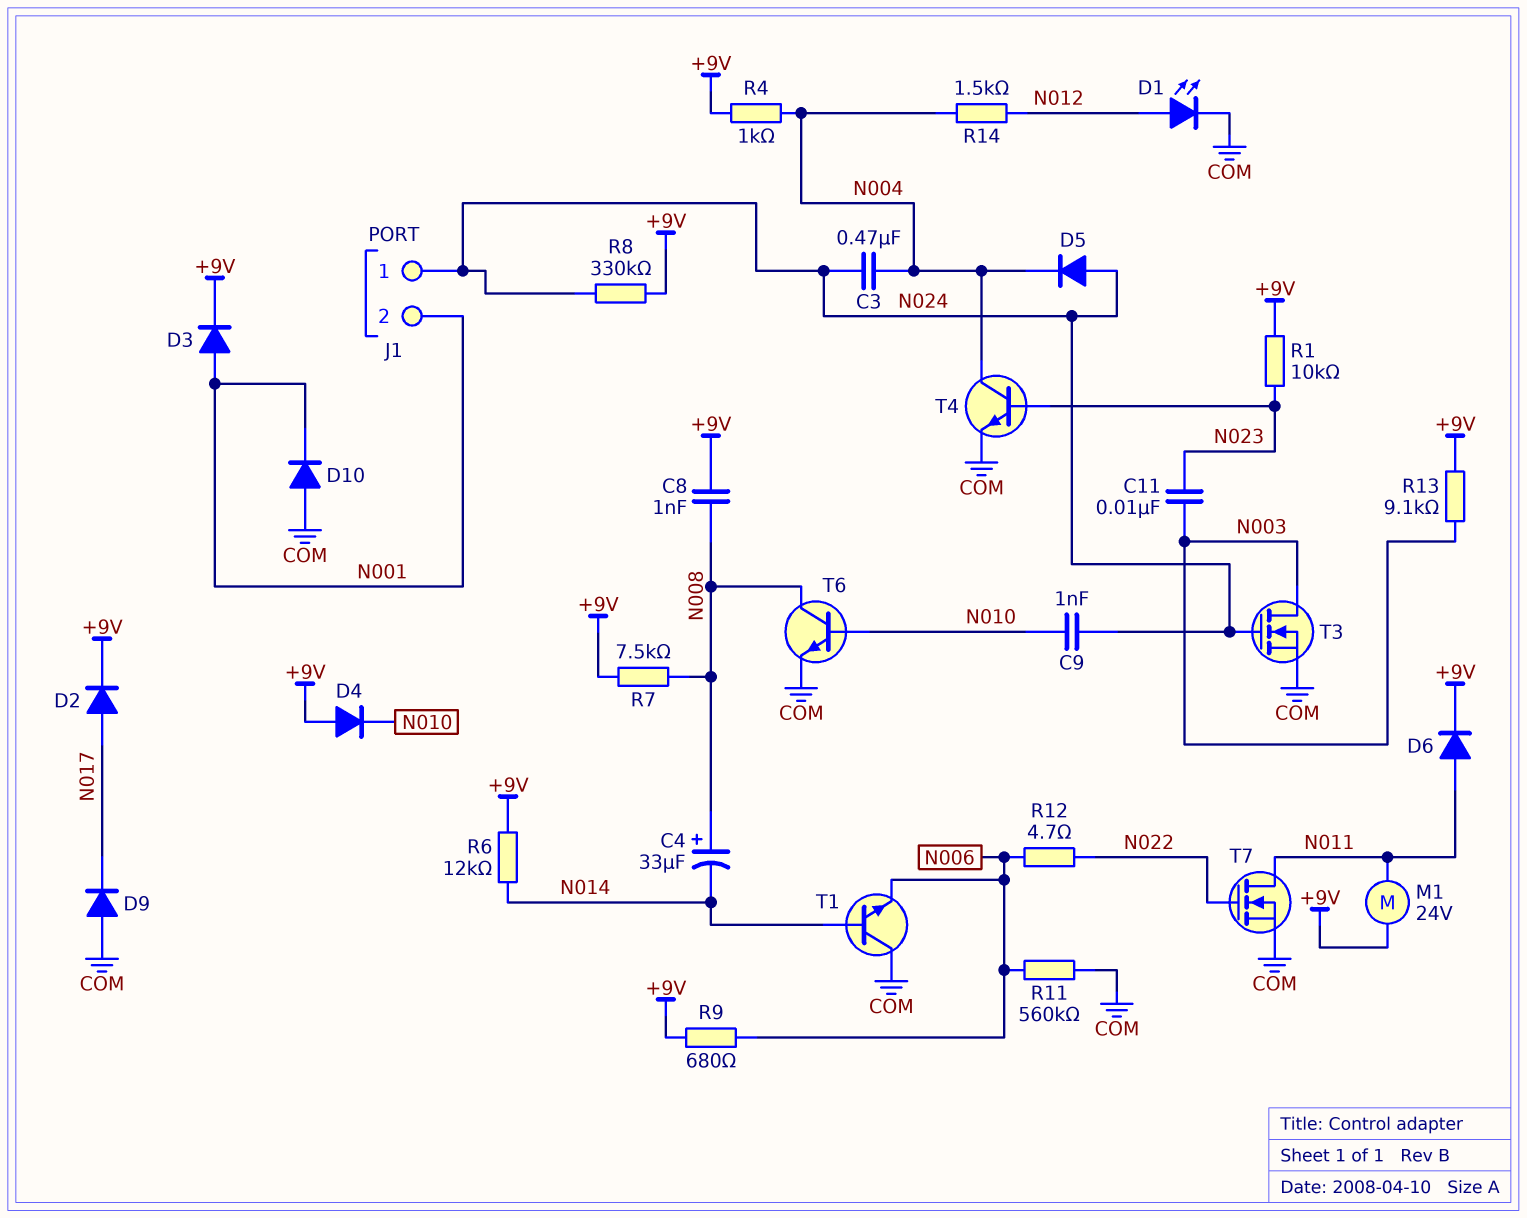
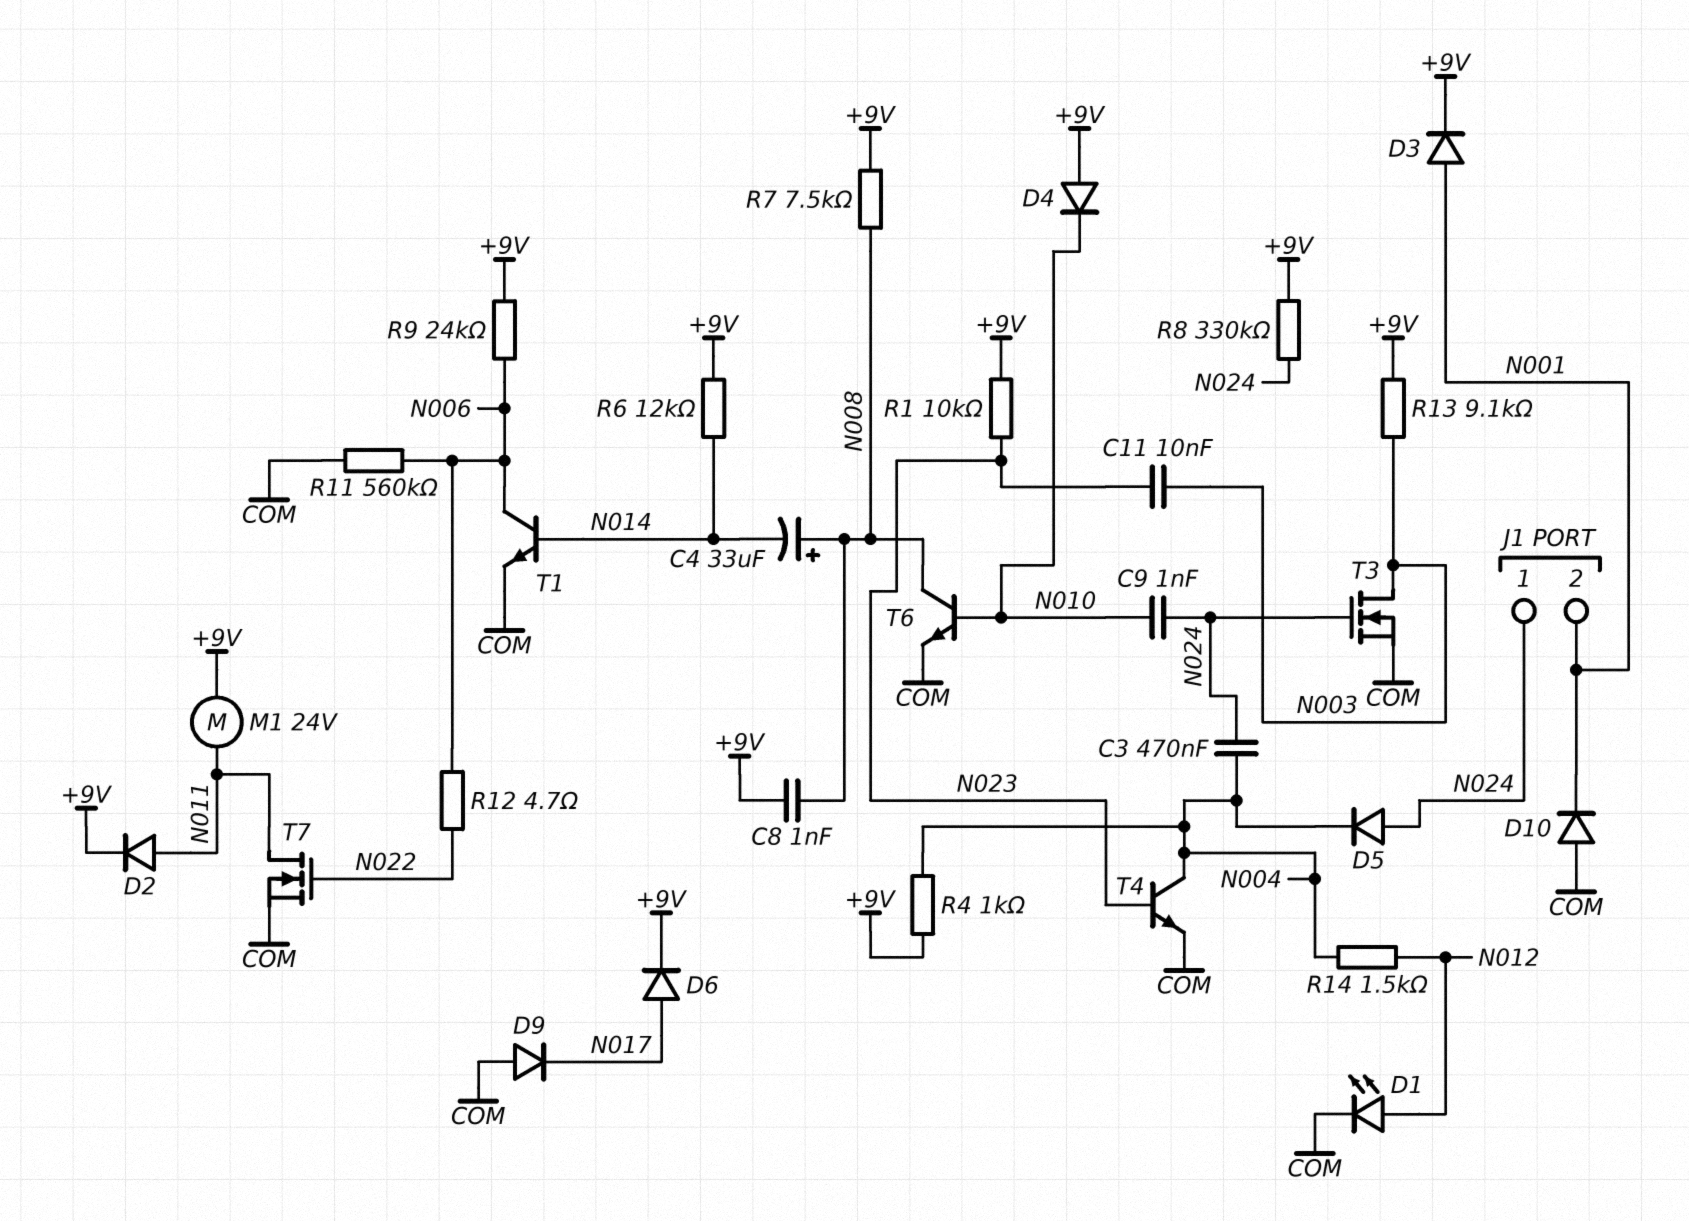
D2: diode (A N017, K +9V) -> diode (A N011, K +9V)
D6: diode (A N011, K +9V) -> diode (A N017, K +9V)
R9: 680 (+9V, N006) -> 24k (+9V, N006)
T1: NPN (B N014, C COM, E N006) -> NPN (B N014, C N006, E COM)

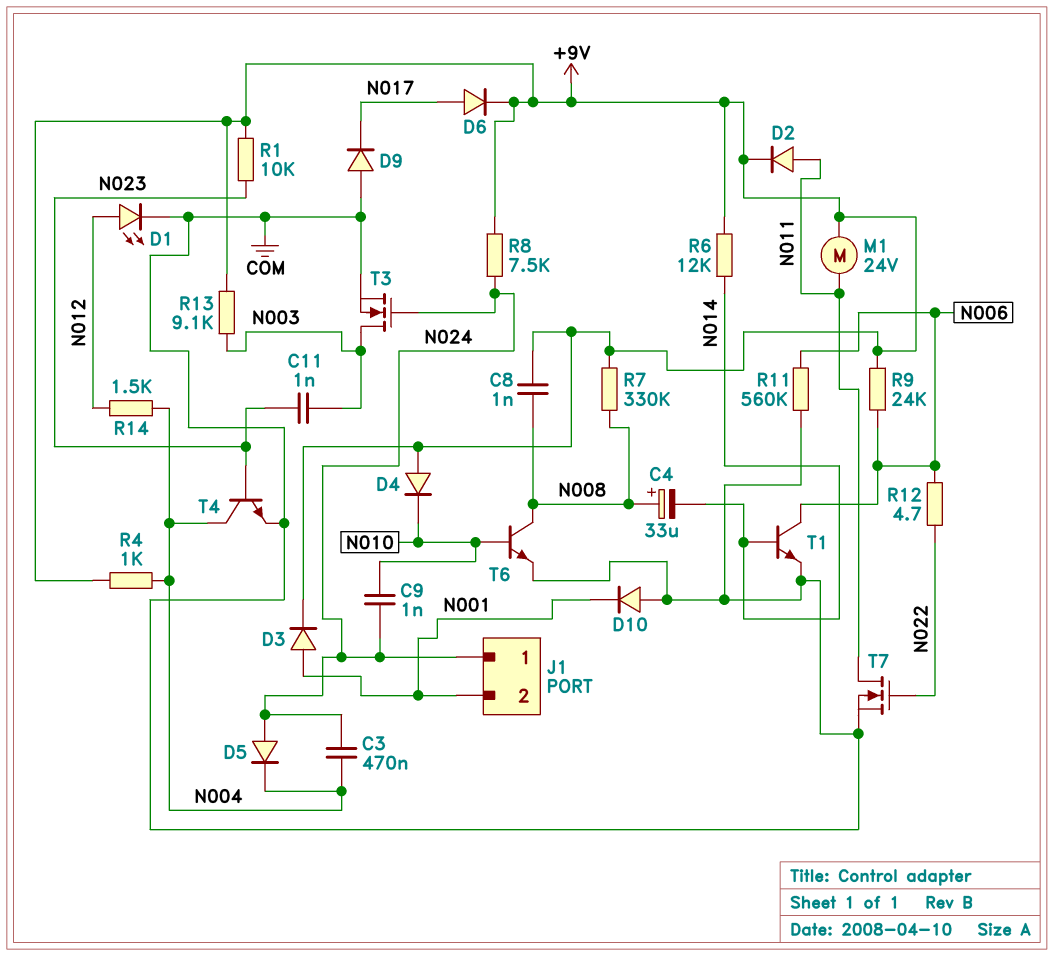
C11: 10nF (N003, N023) -> 1nF (N003, N023)
R7: 7.5k (+9V, N008) -> 330k (+9V, N008)
R8: 330k (+9V, N024) -> 7.5k (+9V, N024)

